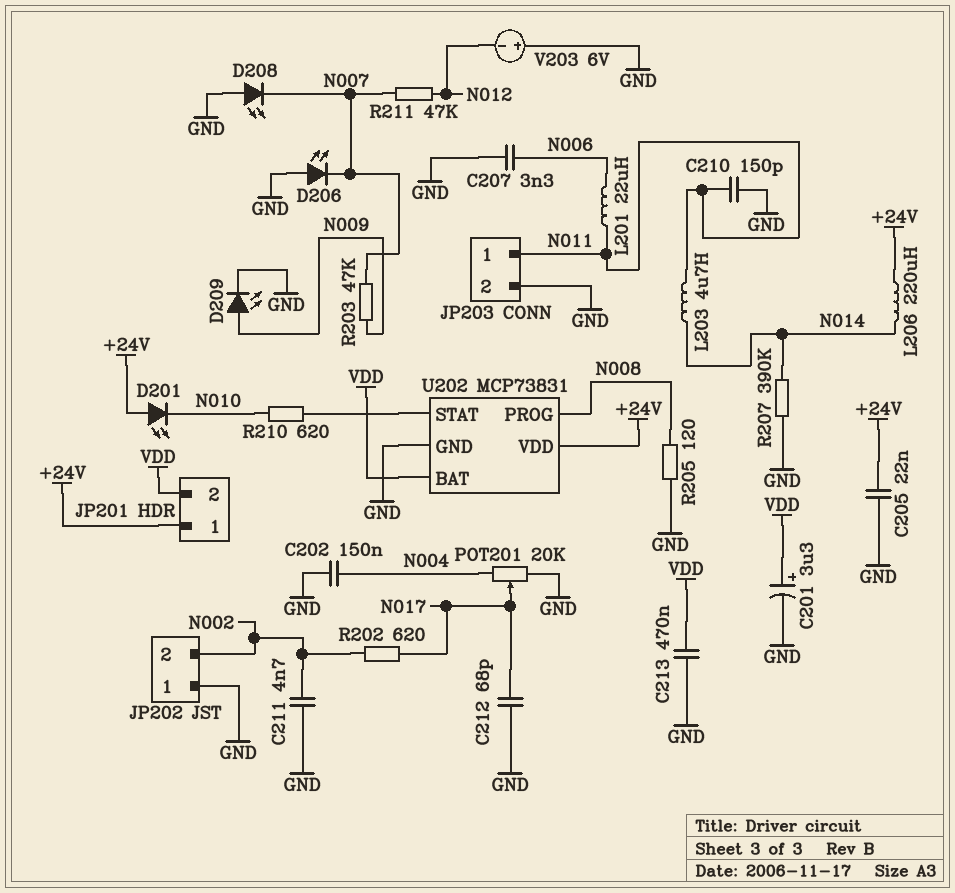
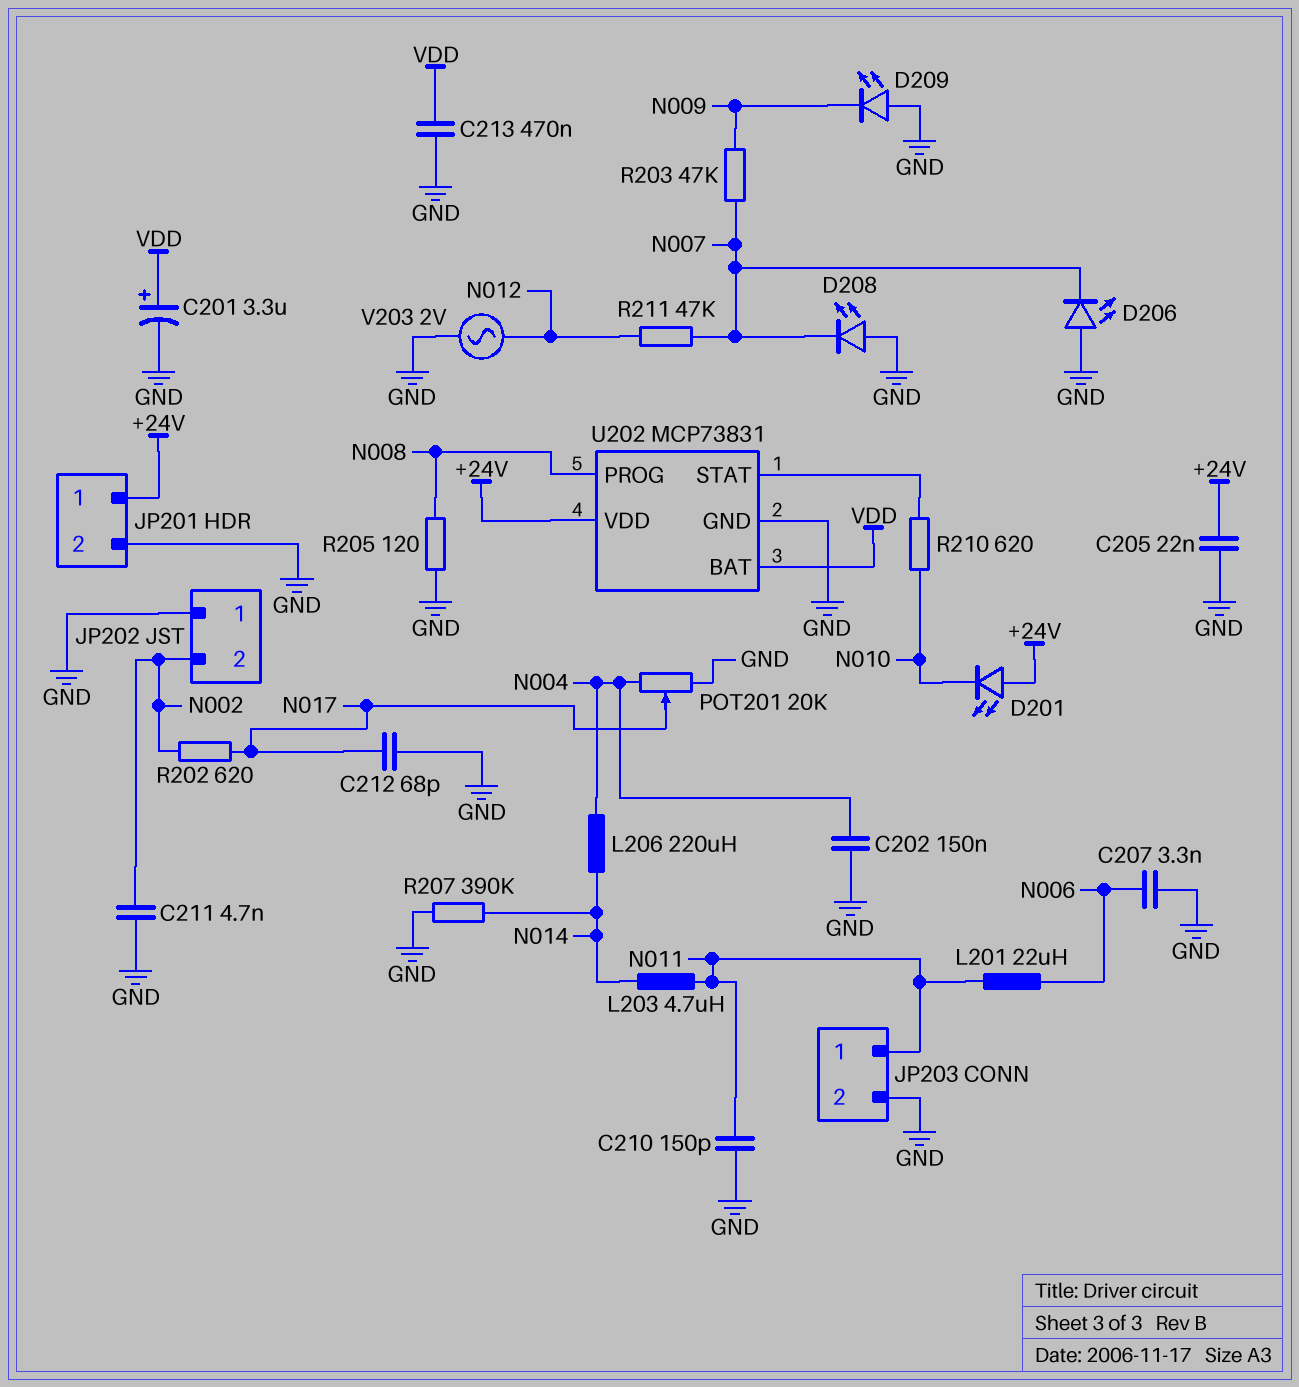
D209: LED (A N009, K GND) -> LED (A GND, K N009)
JP201 pin 2: VDD -> GND
L206: 220uH (+24V, N014) -> 220uH (N004, N014)
V203: 6V (plus GND, minus N012) -> AC 2V (GND, N012)

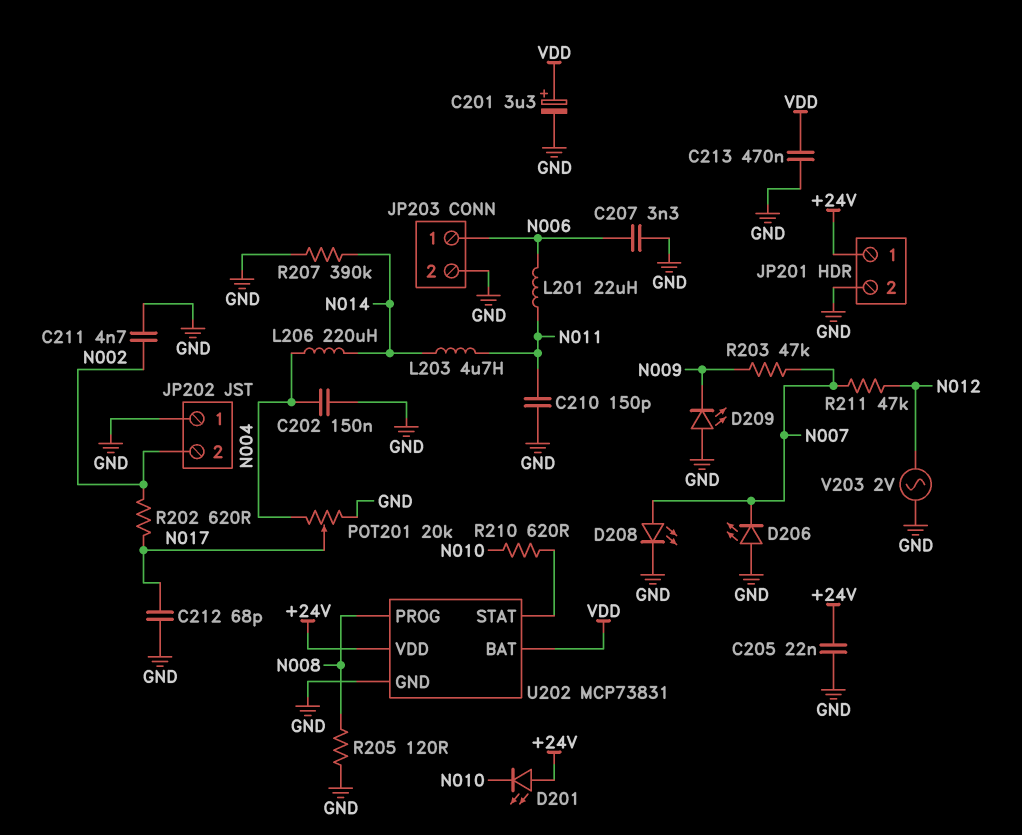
D208: LED (A GND, K N007) -> LED (A N007, K GND)
JP203 pin 1: N011 -> N006

